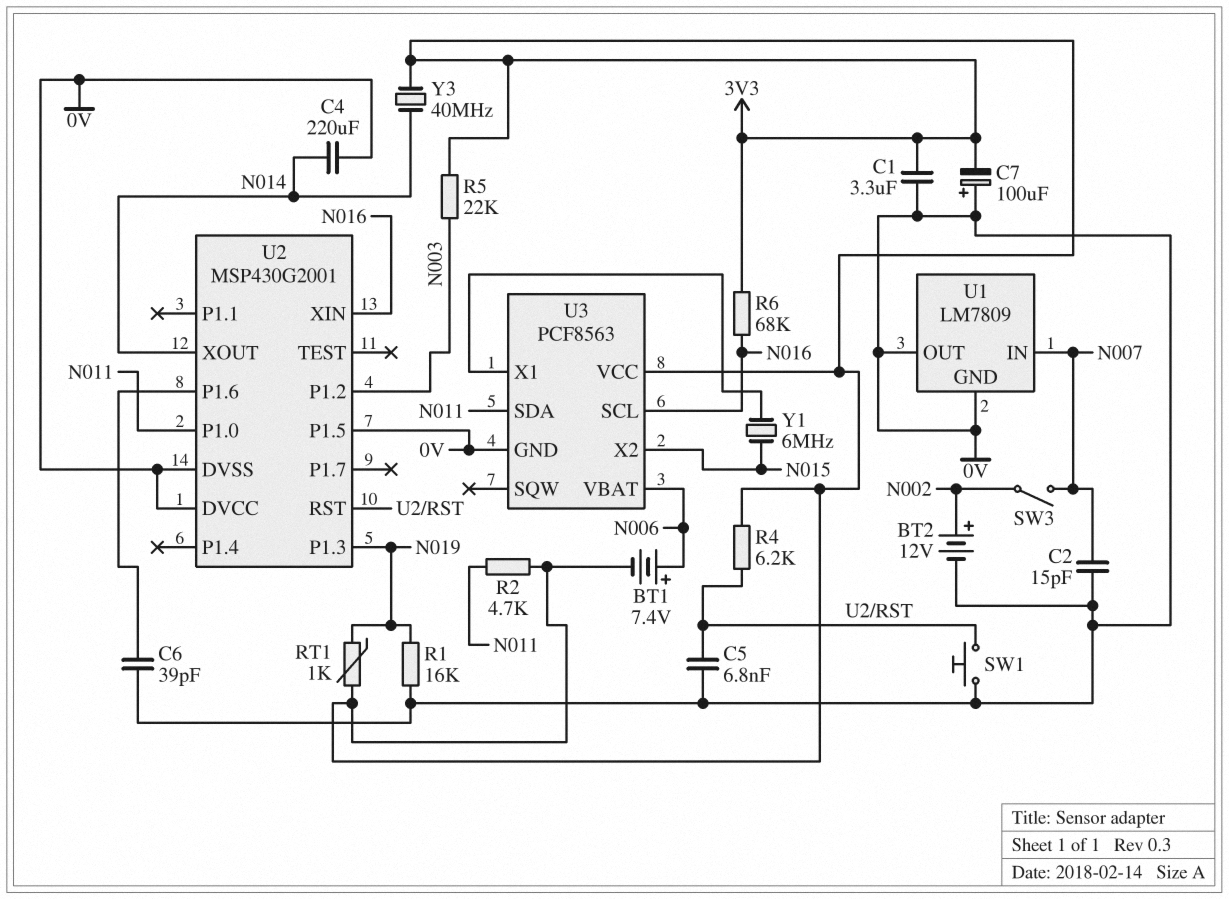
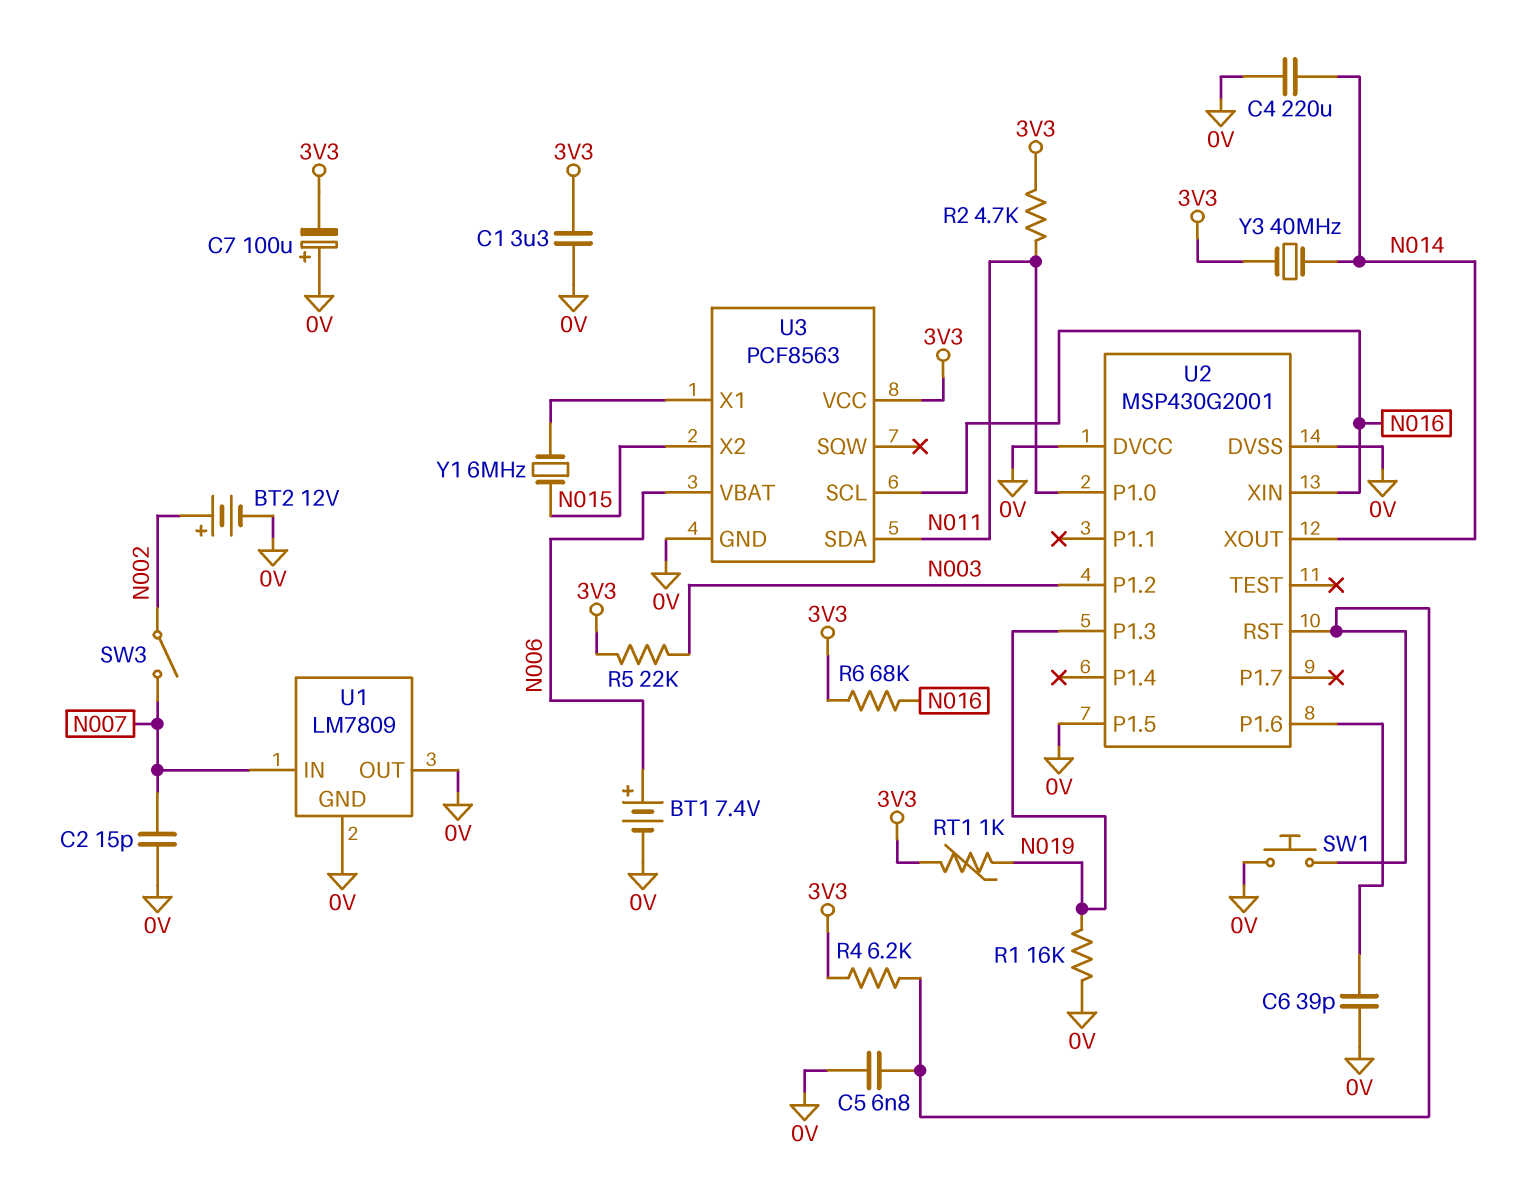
BT1: 7.4V (plus N006, minus 3V3) -> 7.4V (plus N006, minus 0V)

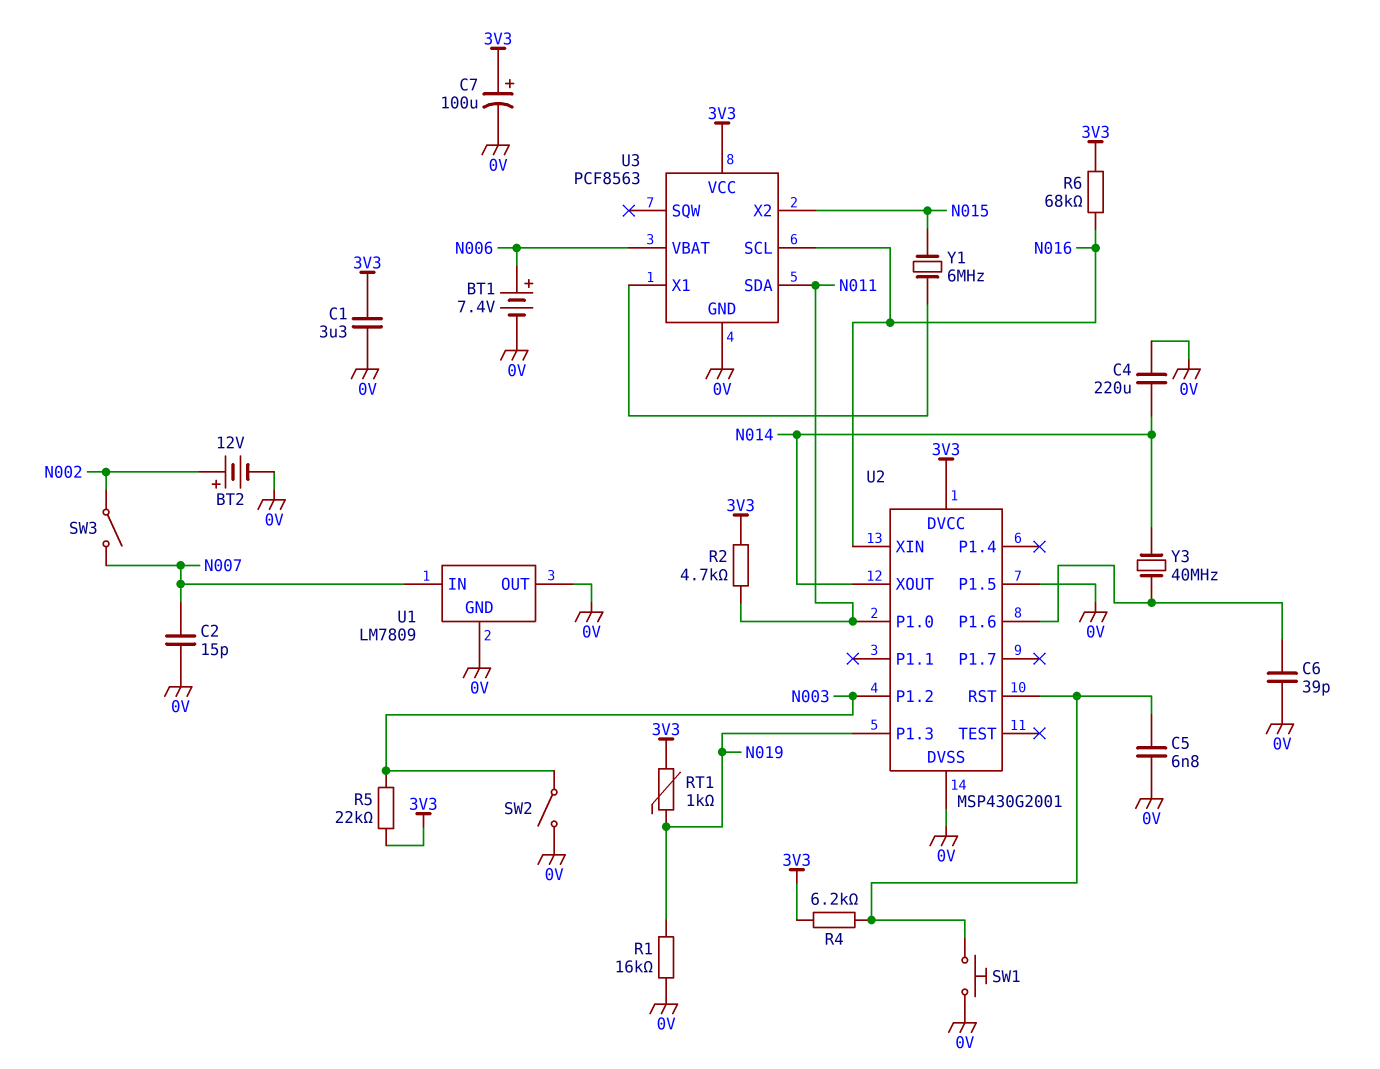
C7: 100uF (plus 0V, minus 3V3) -> 100uF (plus 3V3, minus 0V)
SW2: none -> switch (0V, N003)
U2 pin DVCC: 0V -> 3V3
Y3: 40MHz (3V3, N014) -> 40MHz (N014, U2/P1.6)

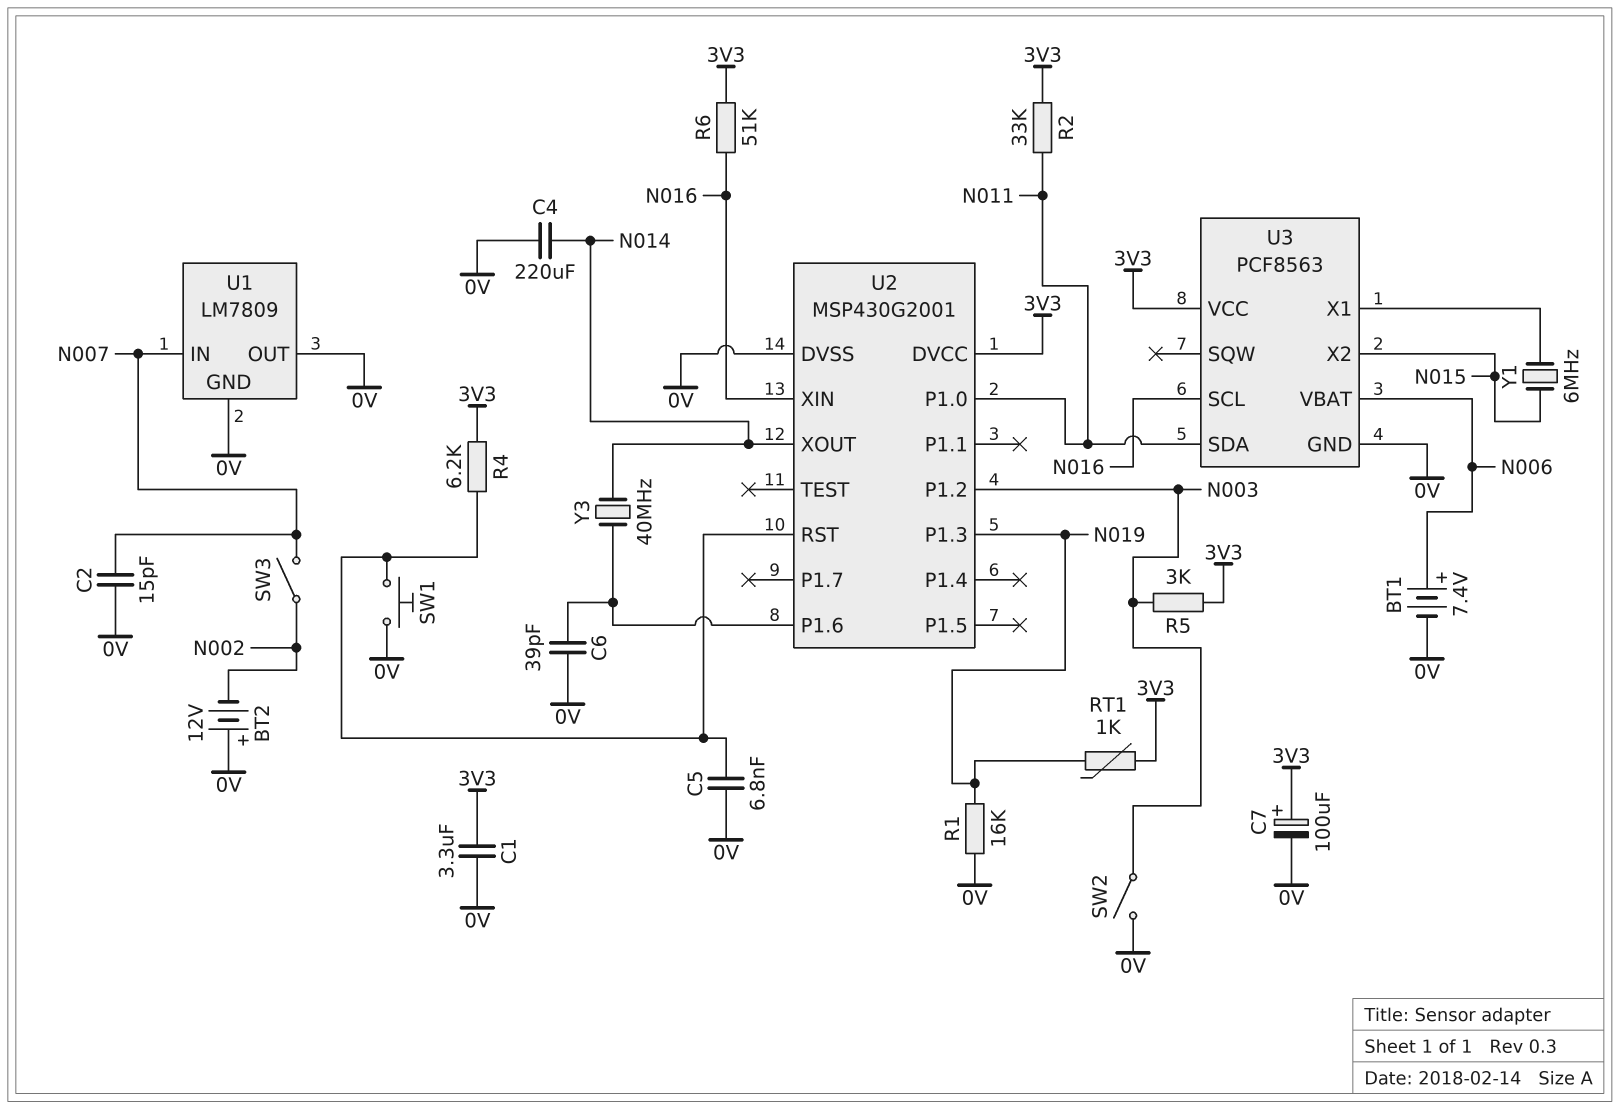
BT2: 12V (plus N002, minus 0V) -> 12V (plus 0V, minus N002)
R2: 4.7k (3V3, N011) -> 33k (3V3, N011)
R5: 22k (3V3, N003) -> 3k (3V3, N003)
R6: 68k (3V3, N016) -> 51k (3V3, N016)
U2 pin P1.5: 0V -> none

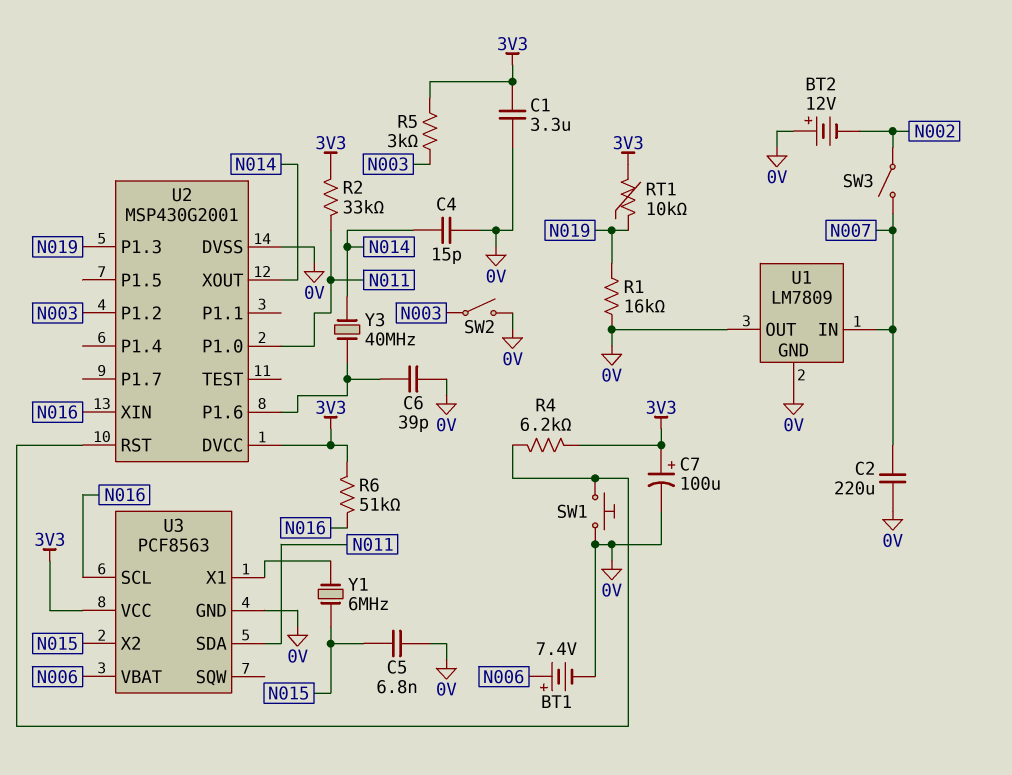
C2: 15pF (0V, N007) -> 220uF (0V, N007)
C4: 220uF (0V, N014) -> 15pF (0V, N014)
C5: 6.8nF (0V, U2/RST) -> 6.8nF (0V, N015)
RT1: 1k (3V3, N019) -> 10k (3V3, N019)

